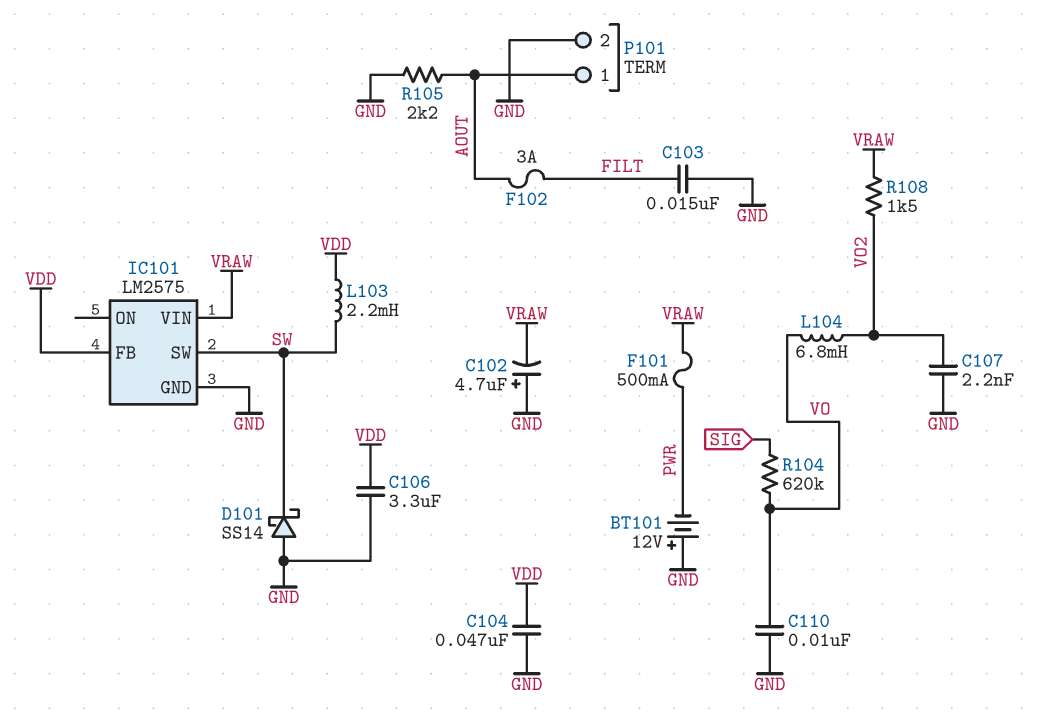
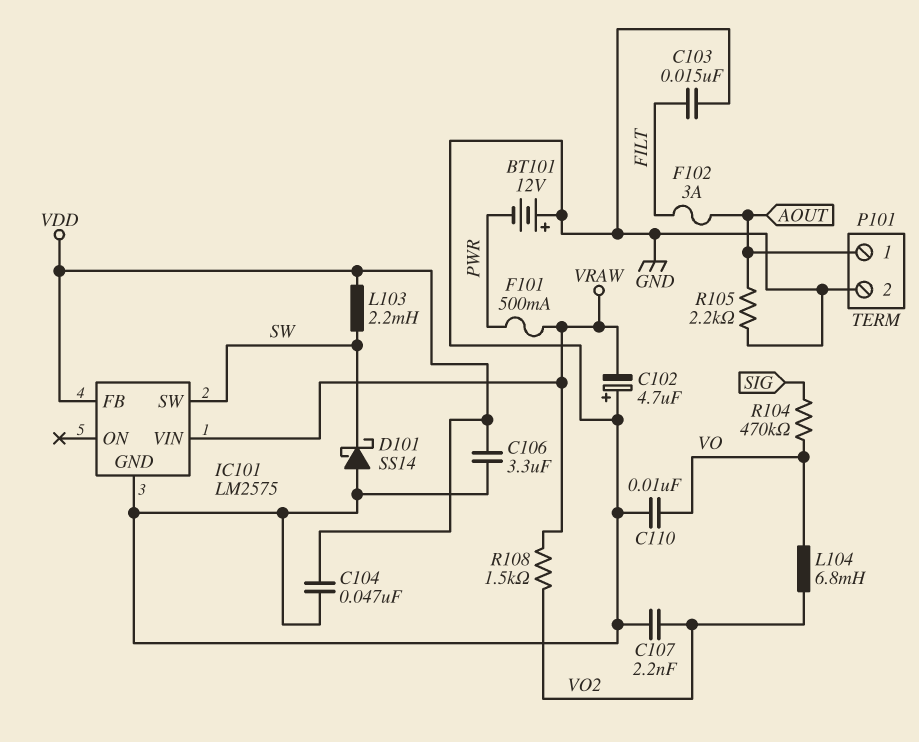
R104: 620k (SIG, VO) -> 470k (SIG, VO)

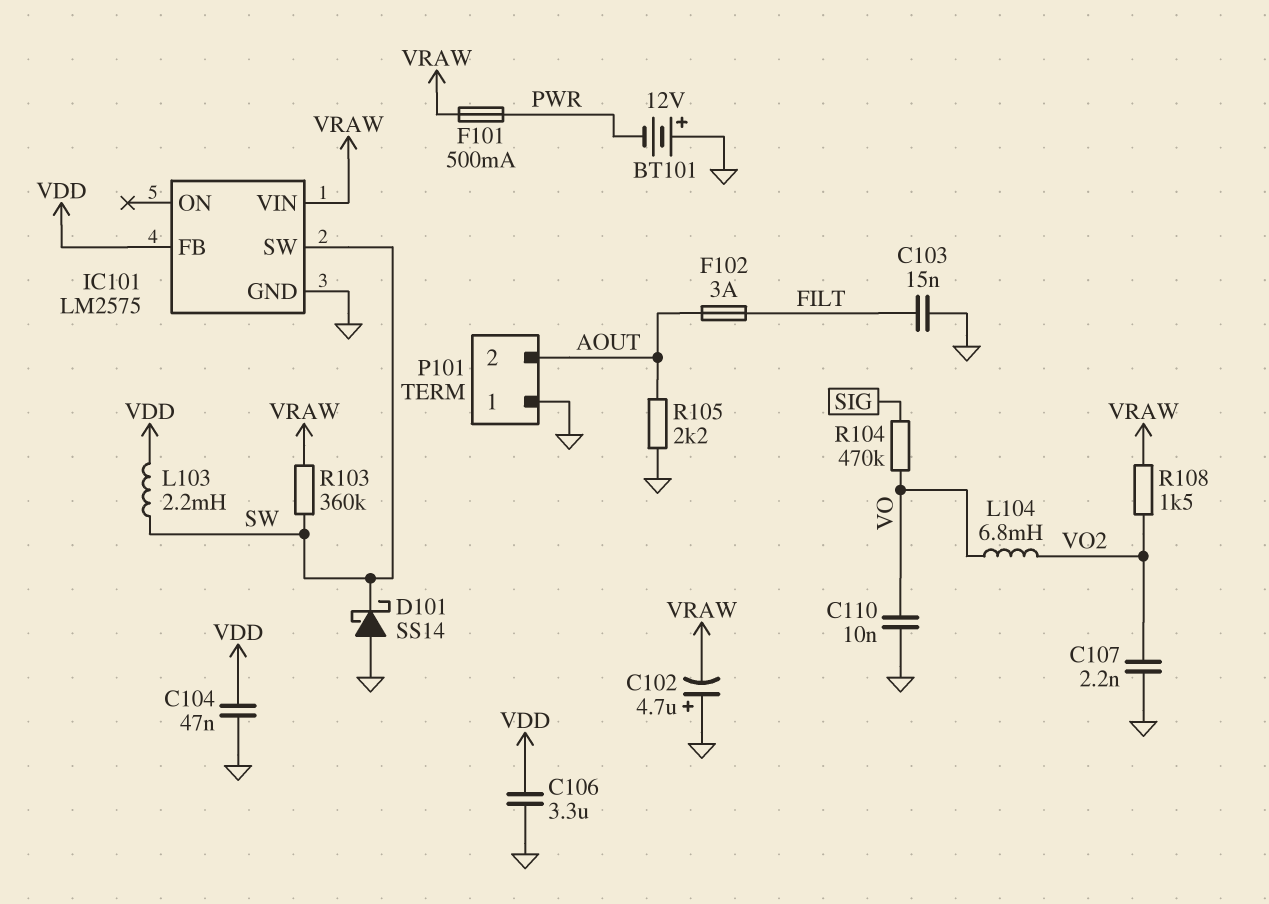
P101 pin 1: AOUT -> GND
P101 pin 2: GND -> AOUT
R103: none -> 360k (SW, VRAW)

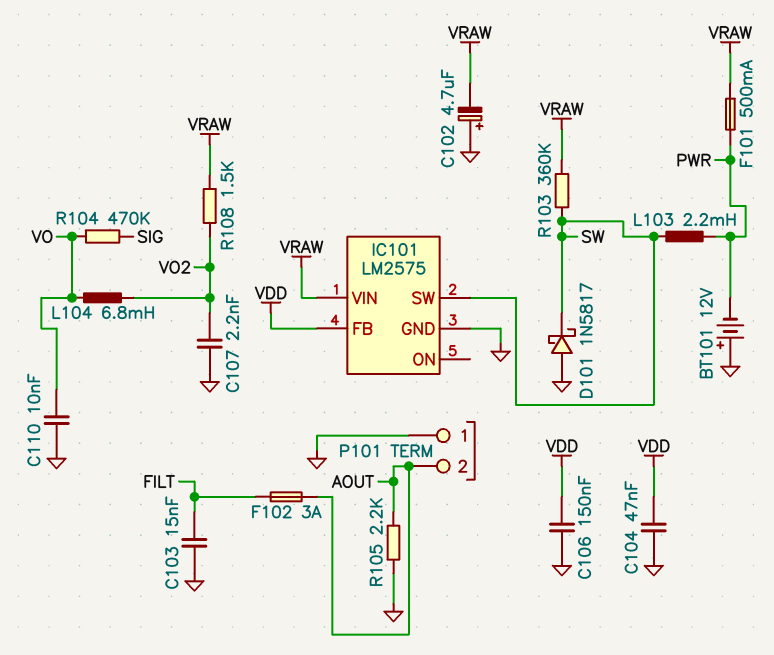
C106: 3.3uF (GND, VDD) -> 150nF (GND, VDD)
D101: schottky SS14 (A GND, K SW) -> schottky 1N5817 (A GND, K SW)
L103: 2.2mH (SW, VDD) -> 2.2mH (PWR, SW)

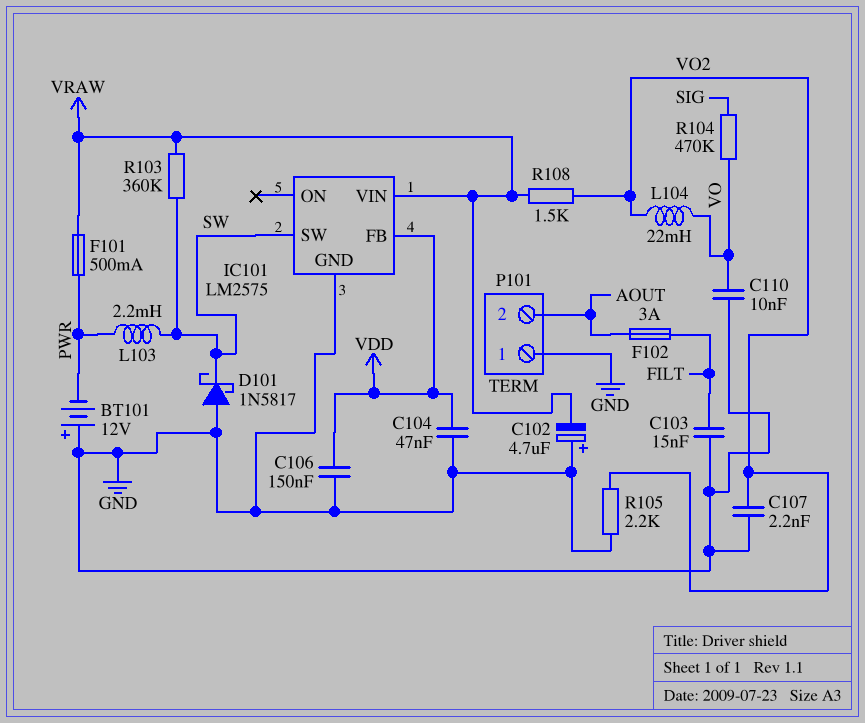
L104: 6.8mH (VO, VO2) -> 22mH (VO, VO2)
R105: 2.2k (AOUT, GND) -> 2.2k (GND, VO2)

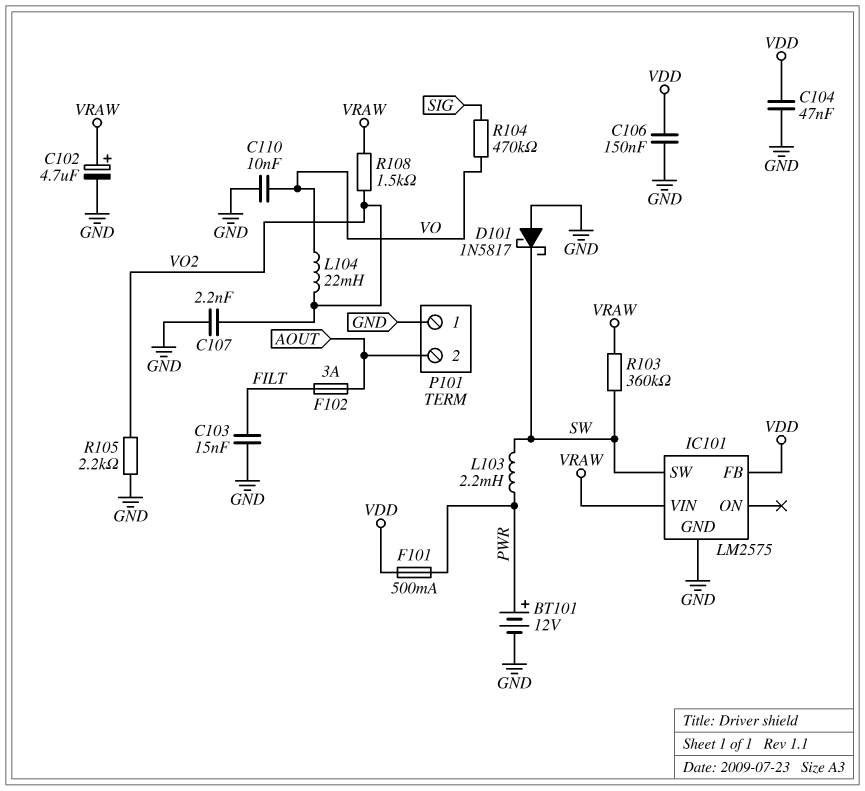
BT101: 12V (plus GND, minus PWR) -> 12V (plus PWR, minus GND)
C102: 4.7uF (plus GND, minus VRAW) -> 4.7uF (plus VRAW, minus GND)
F101: 500mA (PWR, VRAW) -> 500mA (PWR, VDD)

